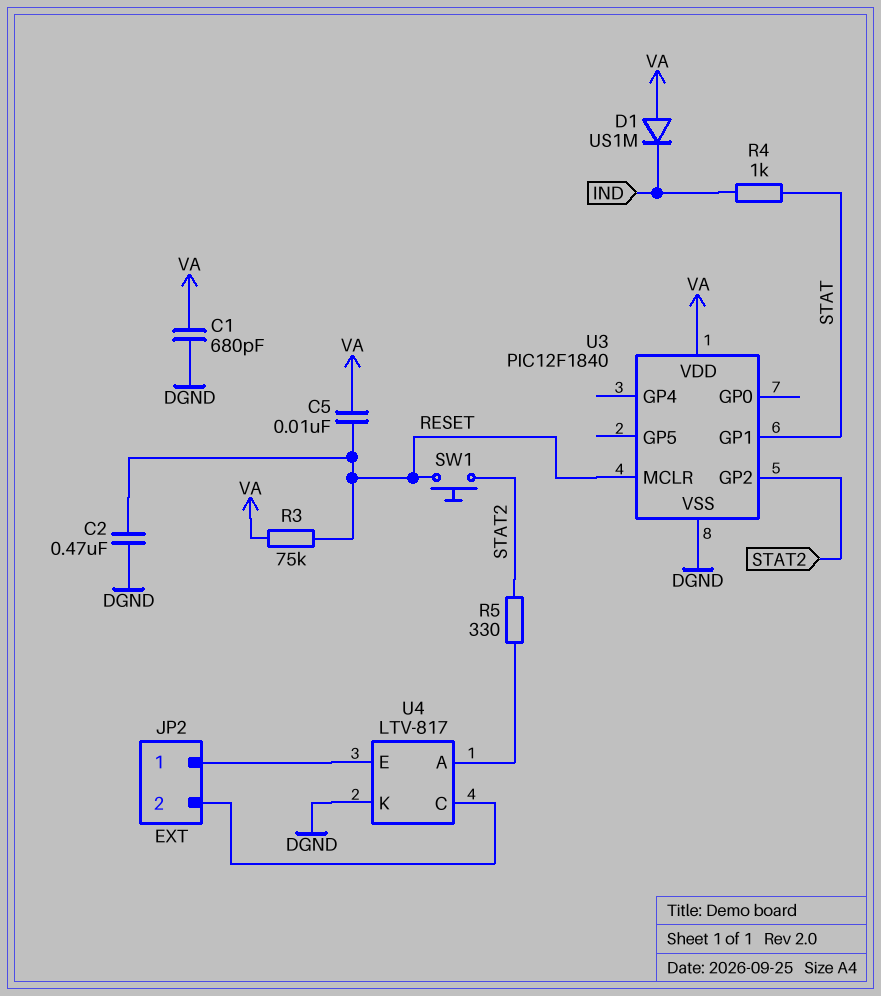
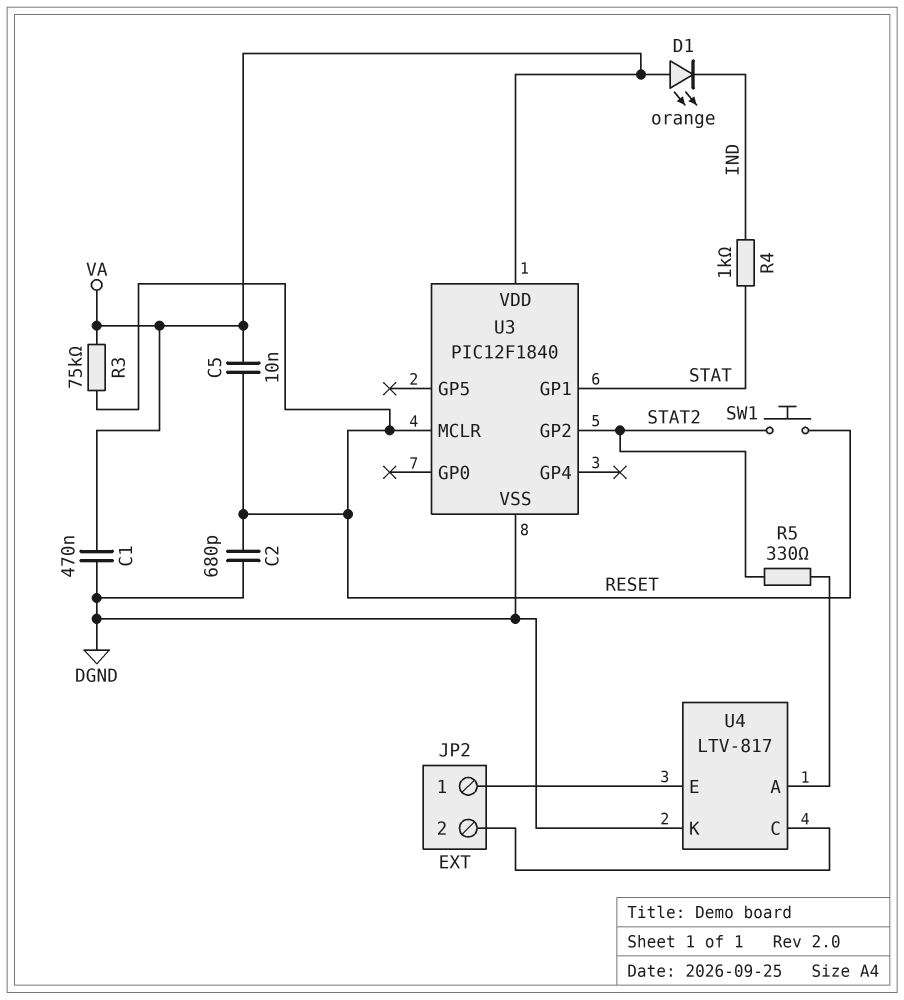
C1: 680pF (DGND, VA) -> 470nF (DGND, VA)
C2: 470nF (DGND, RESET) -> 680pF (DGND, RESET)
D1: diode US1M (A VA, K IND) -> LED orange (A VA, K IND)

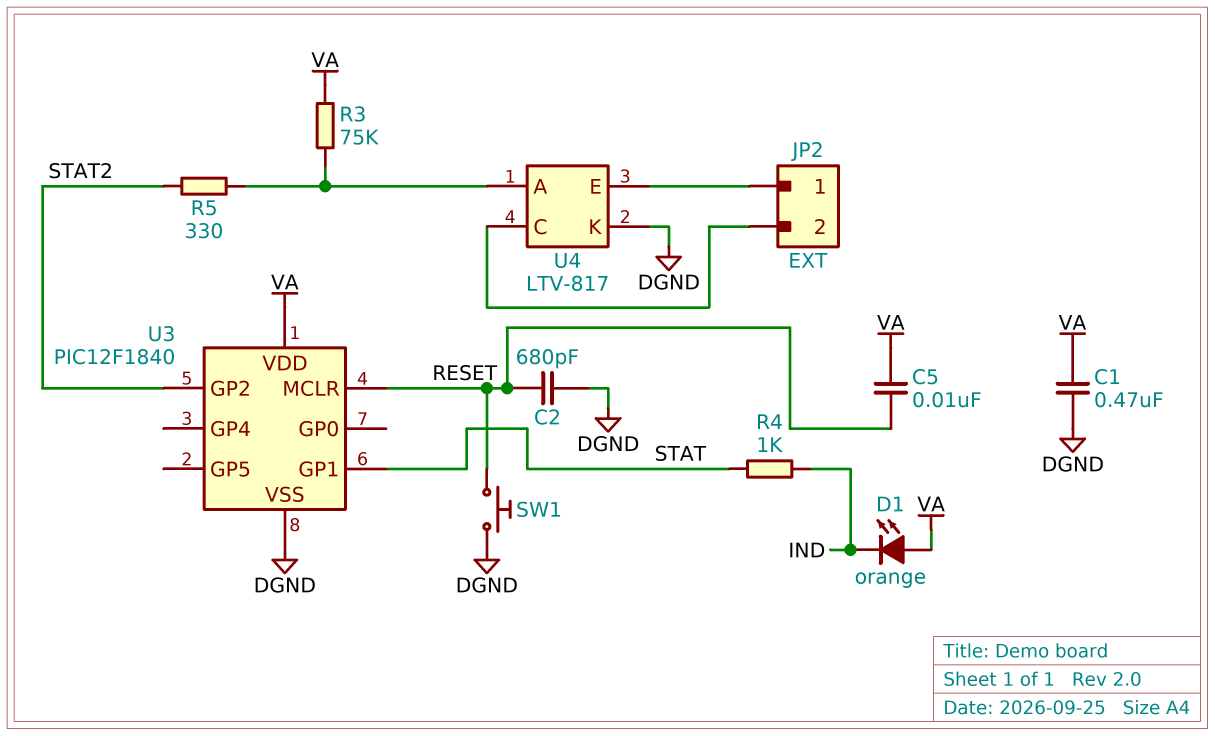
R3: 75k (RESET, VA) -> 75k (U4/A, VA)
SW1: button (RESET, STAT2) -> button (DGND, RESET)

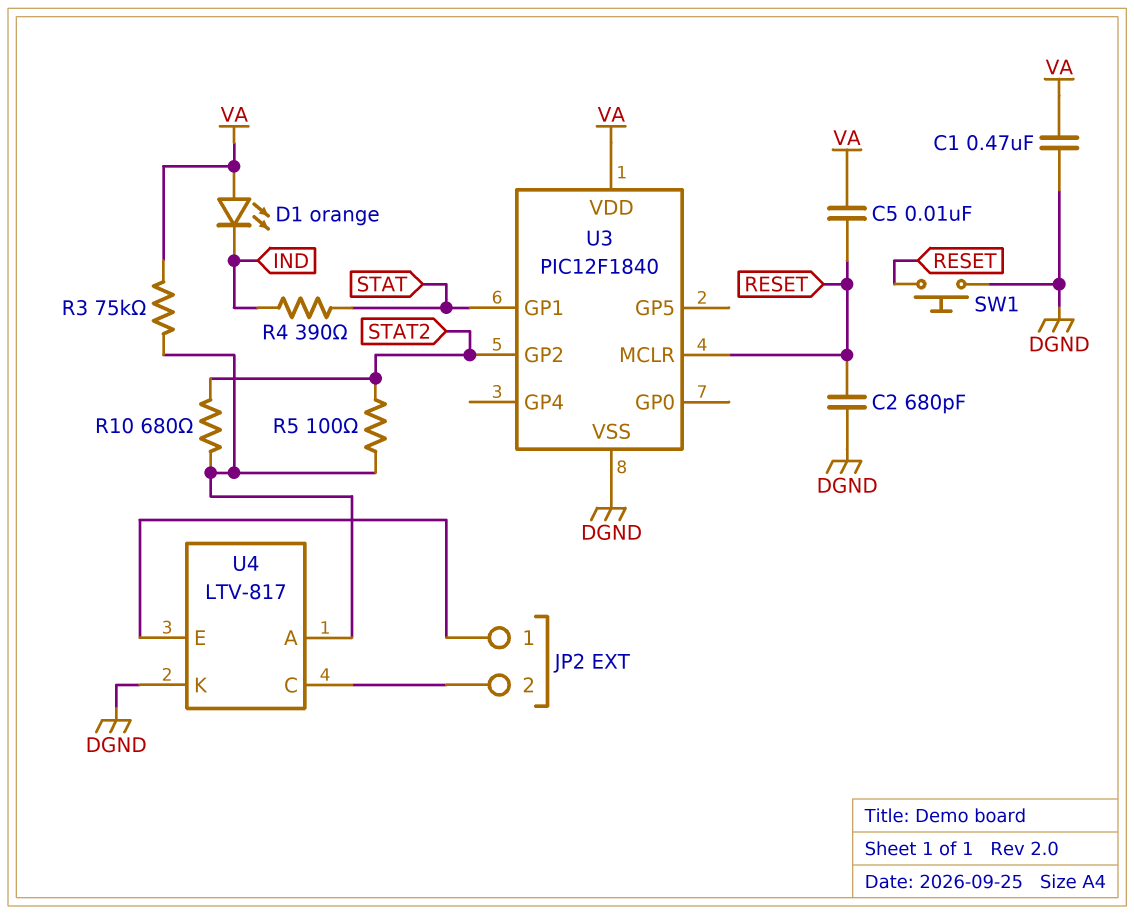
R4: 1k (IND, STAT) -> 390 (IND, STAT)
R5: 330 (STAT2, U4/A) -> 100 (STAT2, U4/A)
R10: none -> 680 (STAT2, U4/A)

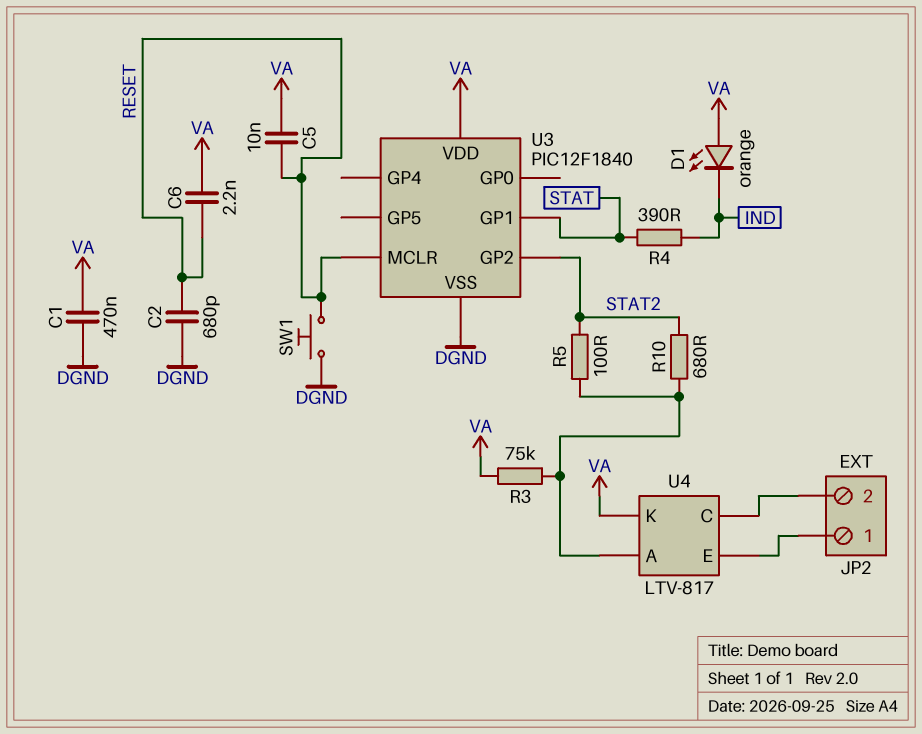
C6: none -> 2.2nF (RESET, VA)
U4 pin K: DGND -> VA

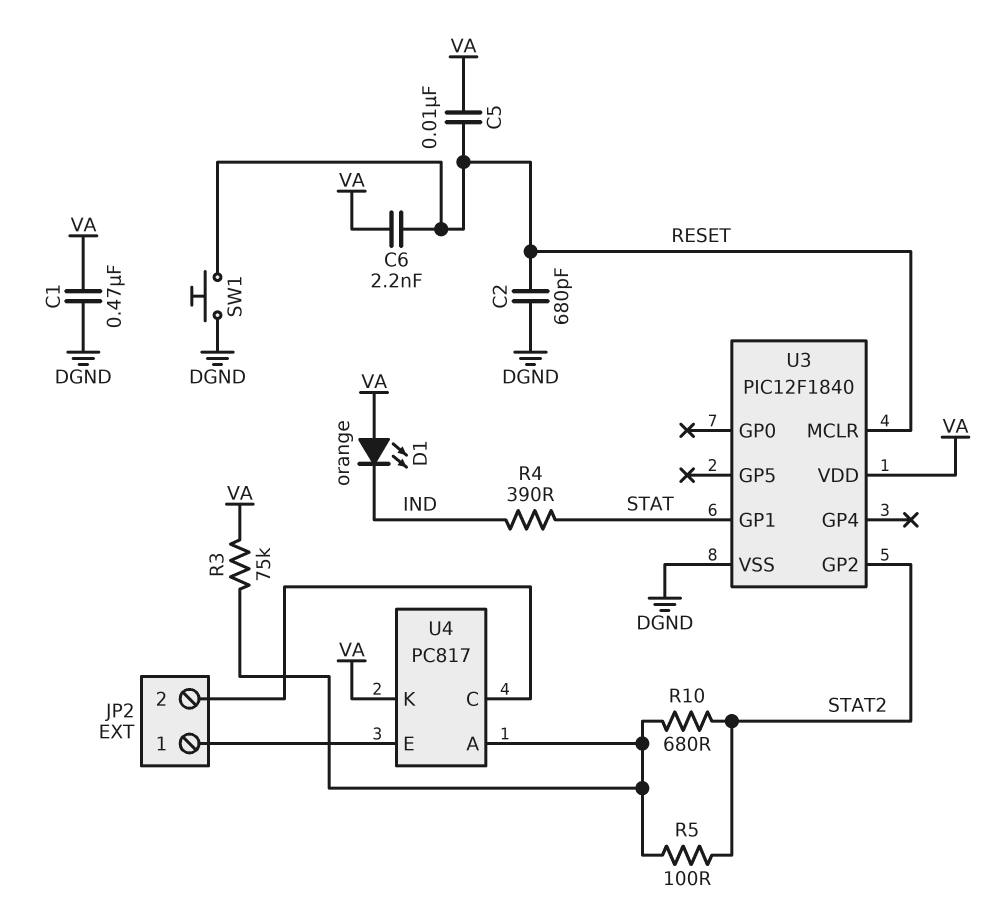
U4: LTV-817 -> PC817

